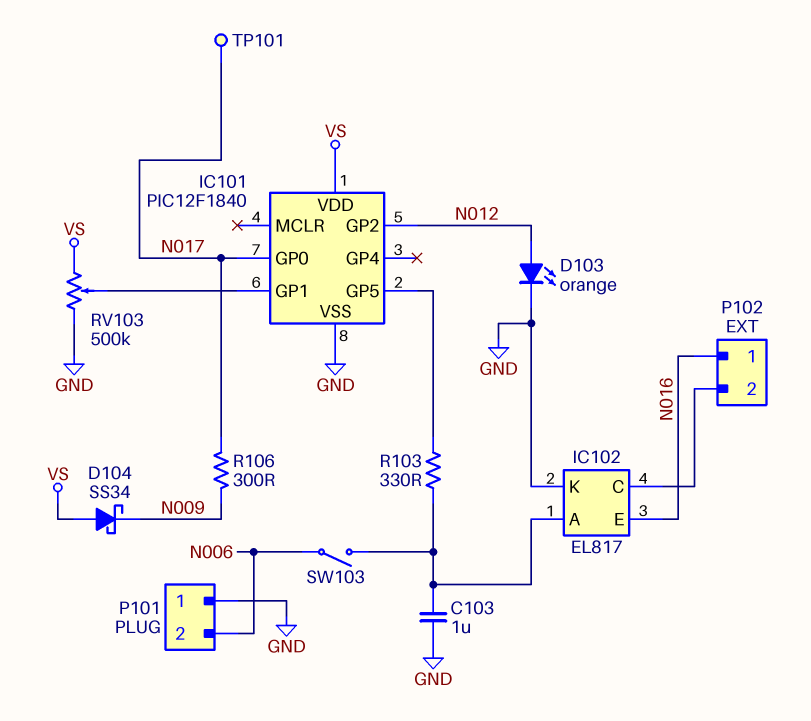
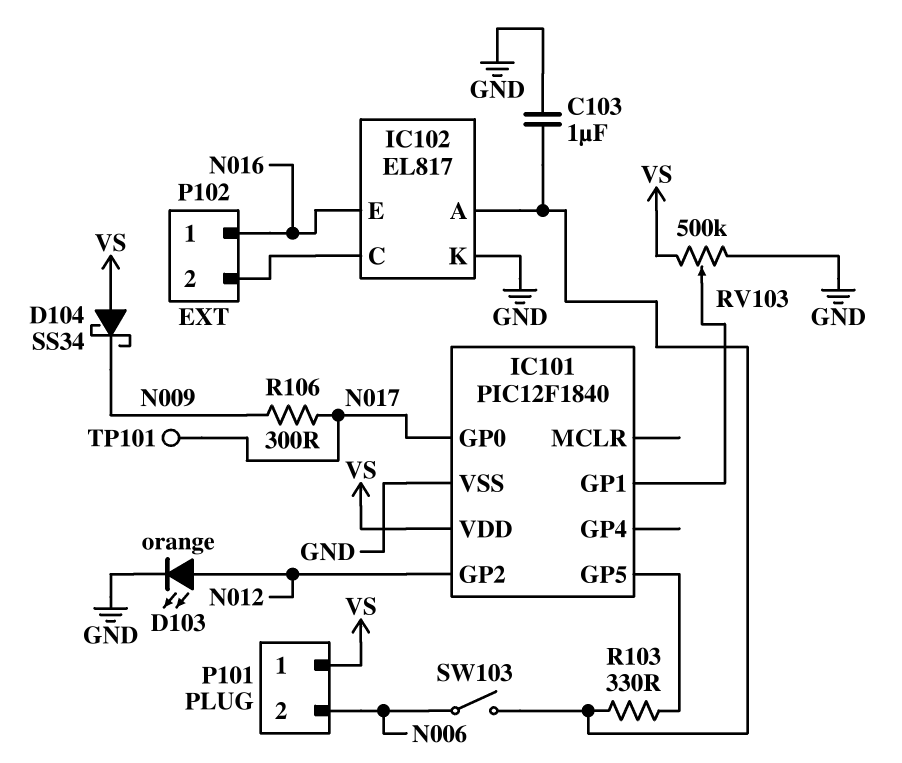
P101 pin 1: GND -> VS

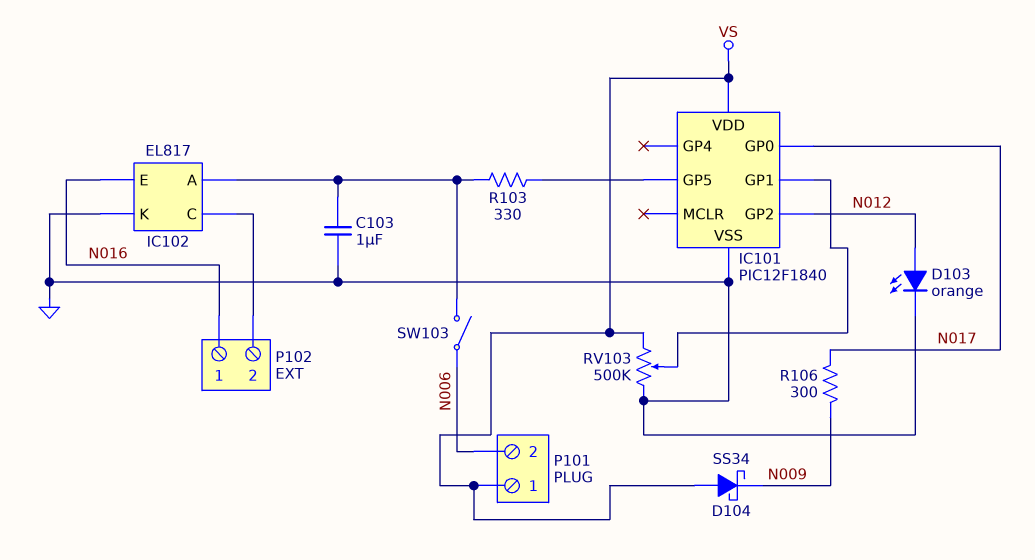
TP101: test point (N017) -> none

